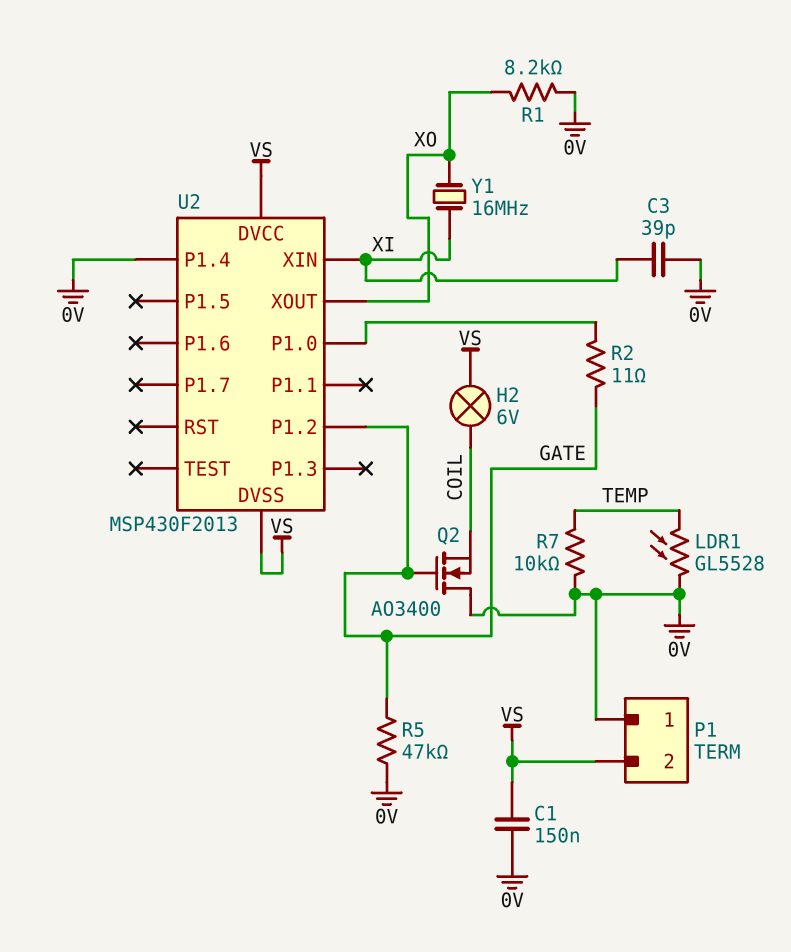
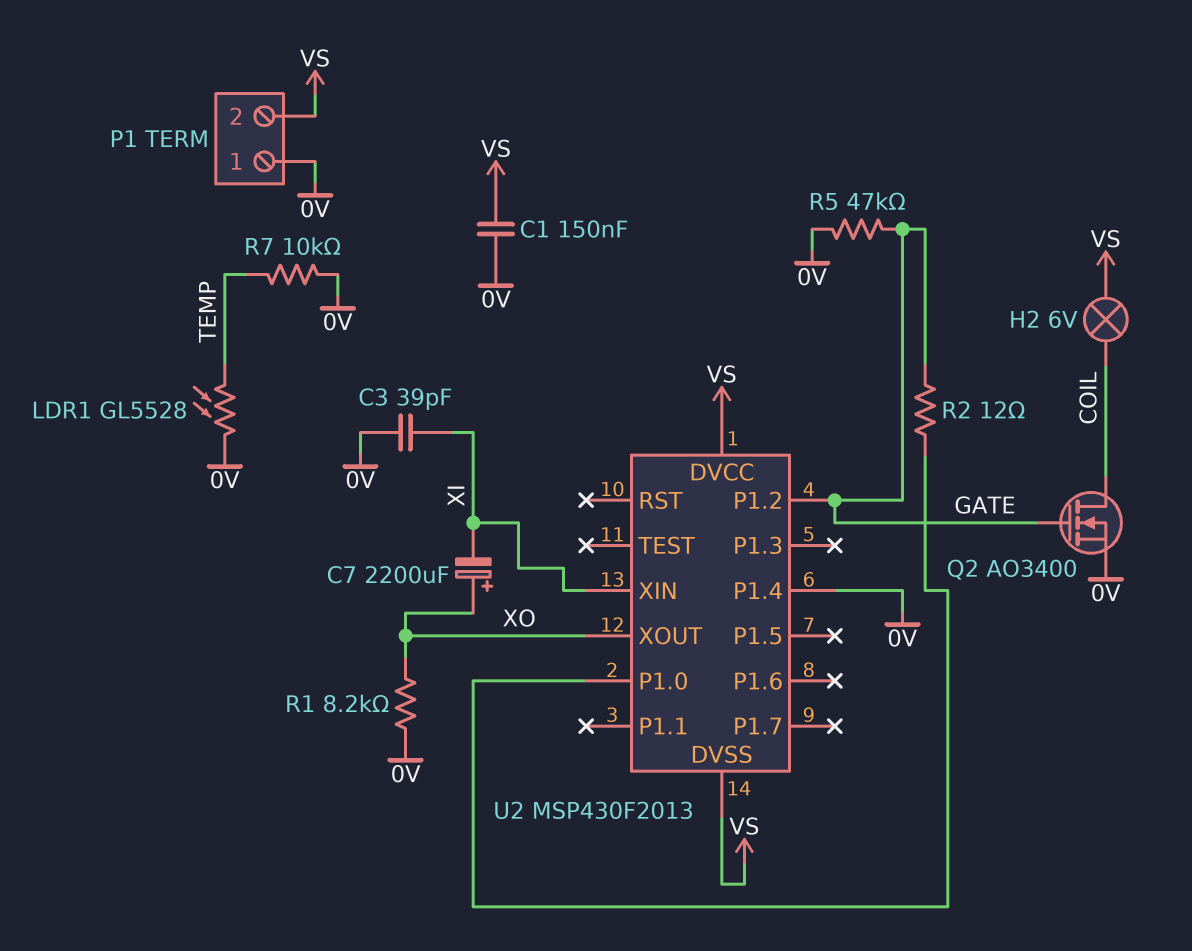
C7: none -> 2200uF (plus XO, minus XI)
Q2: NMOS AO3400 (G GATE, D 0V, S COIL) -> NMOS AO3400 (G GATE, D COIL, S 0V)
R2: 11 (GATE, U2/P1.0) -> 12 (GATE, U2/P1.0)
Y1: 16MHz (XI, XO) -> none

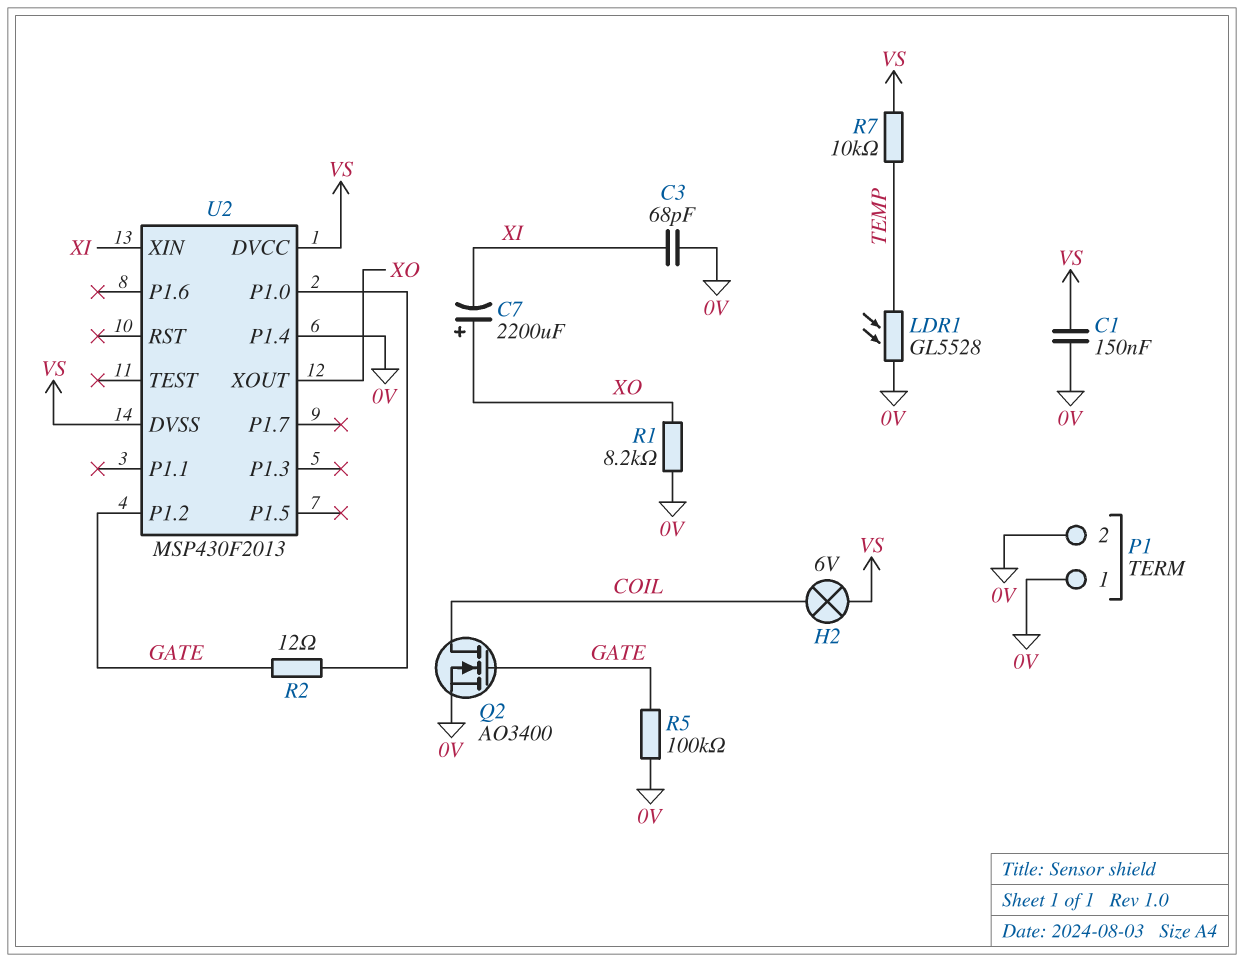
C3: 39pF (0V, XI) -> 68pF (0V, XI)
P1 pin 2: VS -> 0V
R5: 47k (0V, GATE) -> 100k (0V, GATE)
R7: 10k (0V, TEMP) -> 10k (TEMP, VS)

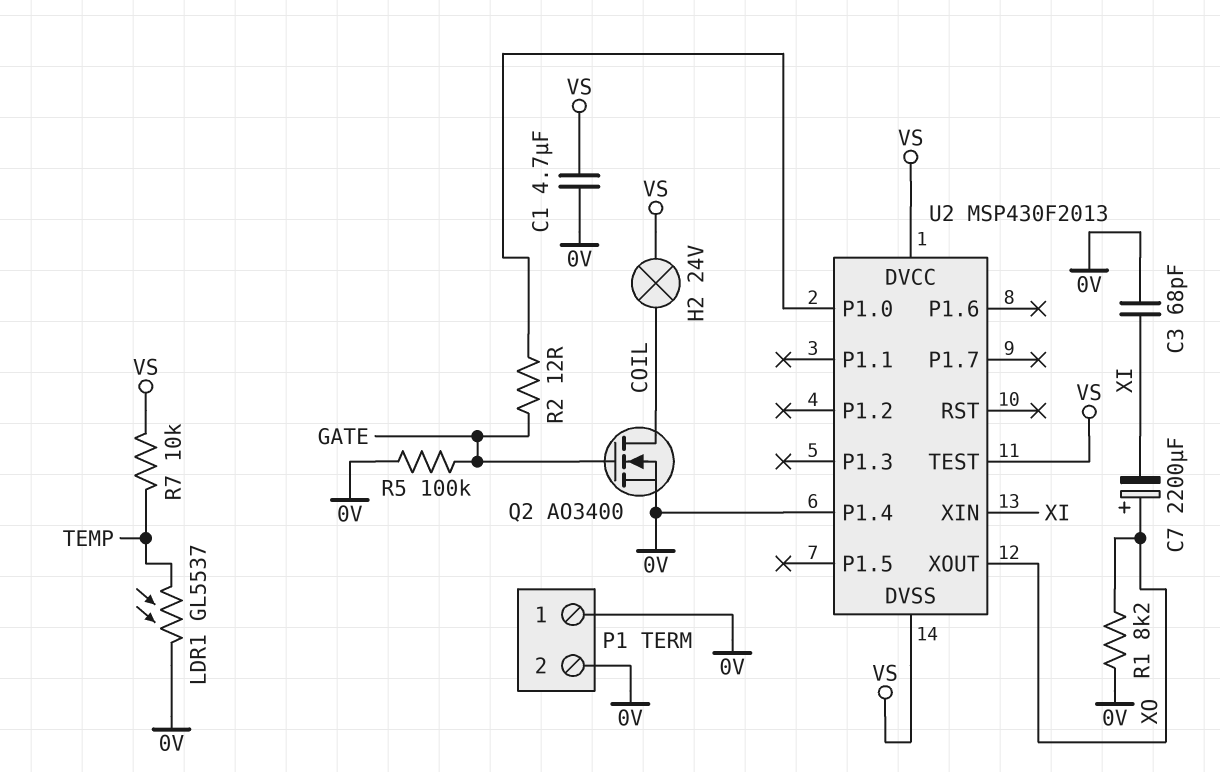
C1: 150nF (0V, VS) -> 4.7uF (0V, VS)
H2: lamp 6V (COIL, VS) -> lamp 24V (COIL, VS)
LDR1: GL5528 (0V, TEMP) -> GL5537 (0V, TEMP)
U2 pin P1.2: GATE -> none
U2 pin TEST: none -> VS

